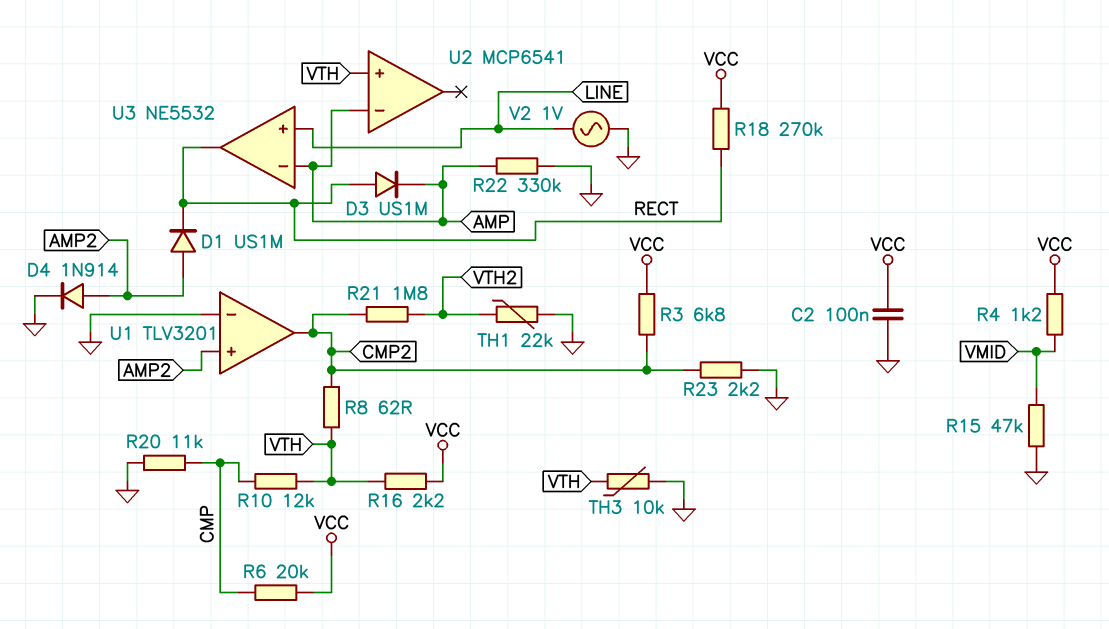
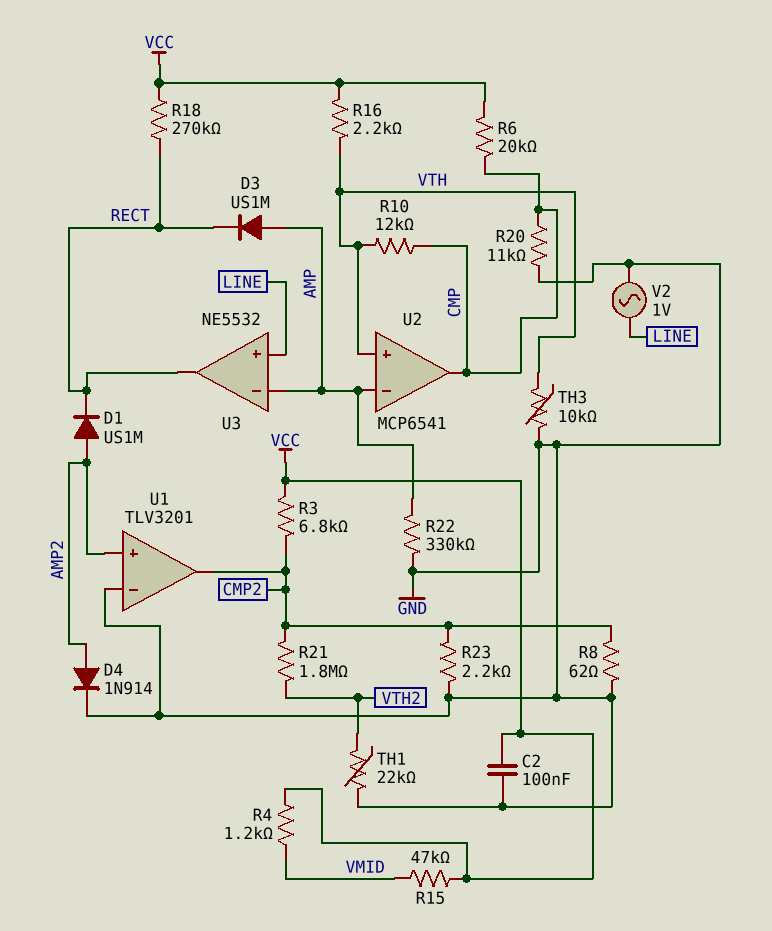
D3: diode US1M (A RECT, K AMP) -> diode US1M (A AMP, K RECT)
R8: 62 (CMP2, VTH) -> 62 (CMP2, GND)
R15: 47k (GND, VMID) -> 47k (VCC, VMID)
U2 pin out: none -> CMP

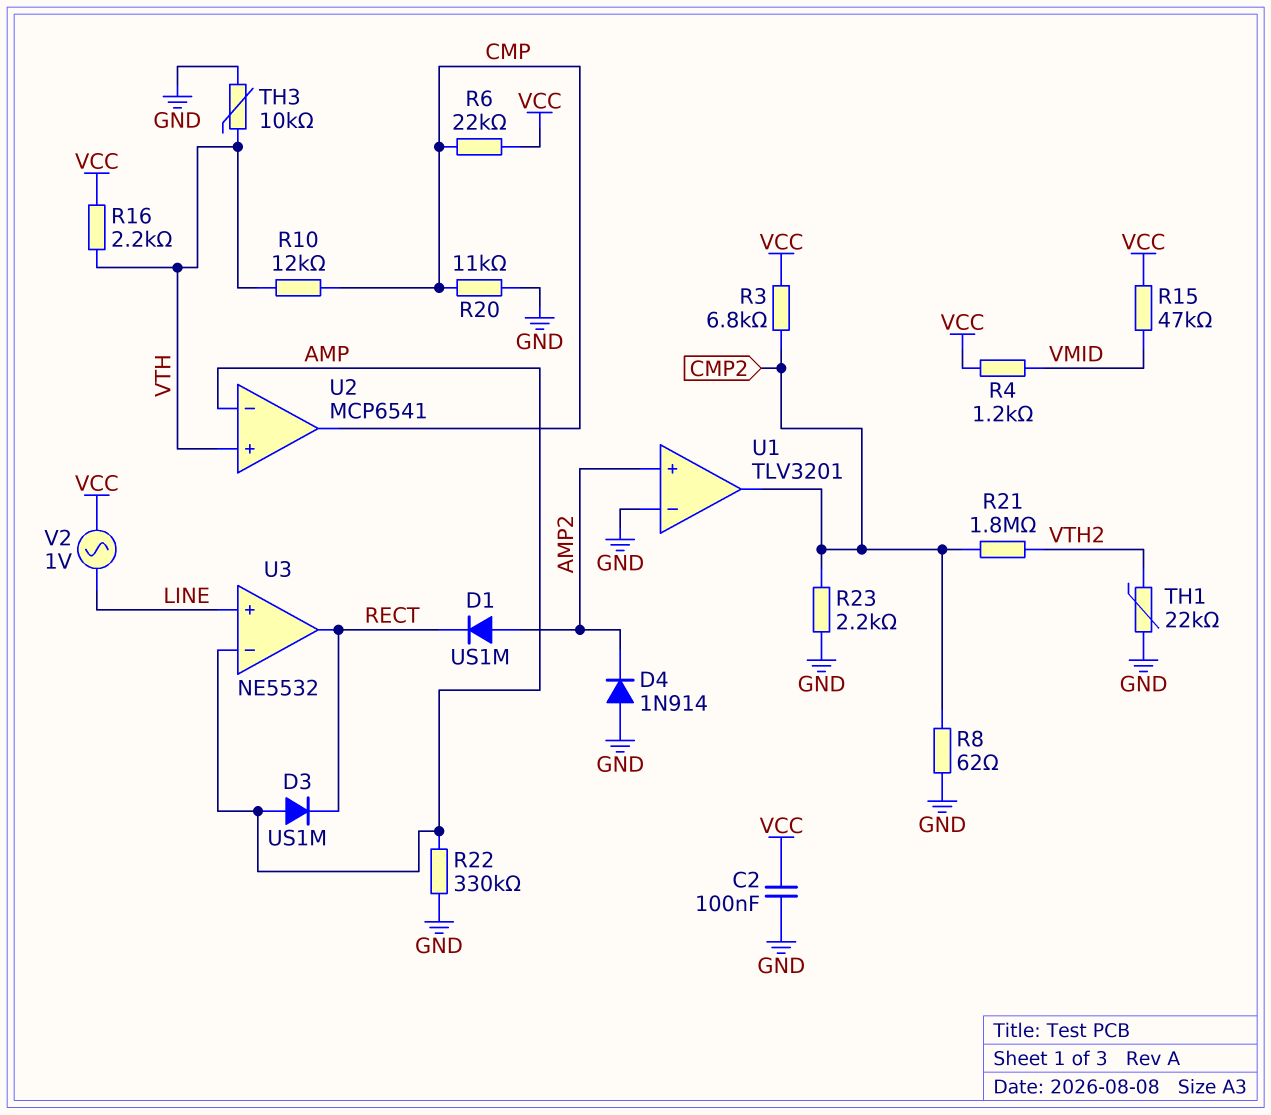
D4: diode 1N914 (A AMP2, K GND) -> diode 1N914 (A GND, K AMP2)
R6: 20k (CMP, VCC) -> 22k (CMP, VCC)
R18: 270k (RECT, VCC) -> none
V2: AC 1V (GND, LINE) -> AC 1V (LINE, VCC)

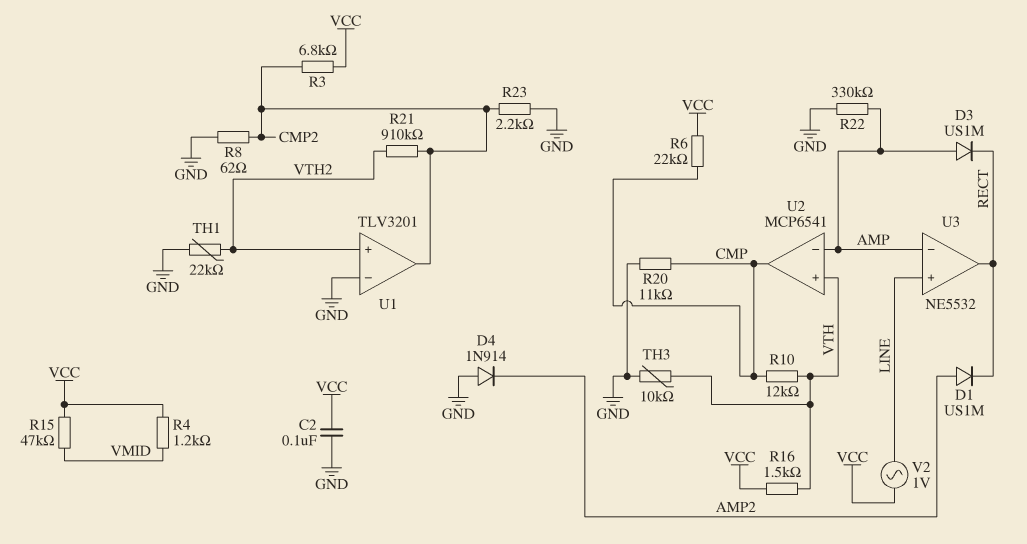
R16: 2.2k (VCC, VTH) -> 1.5k (VCC, VTH)
R21: 1.8M (CMP2, VTH2) -> 910k (CMP2, VTH2)
U1 pin in+: AMP2 -> VTH2

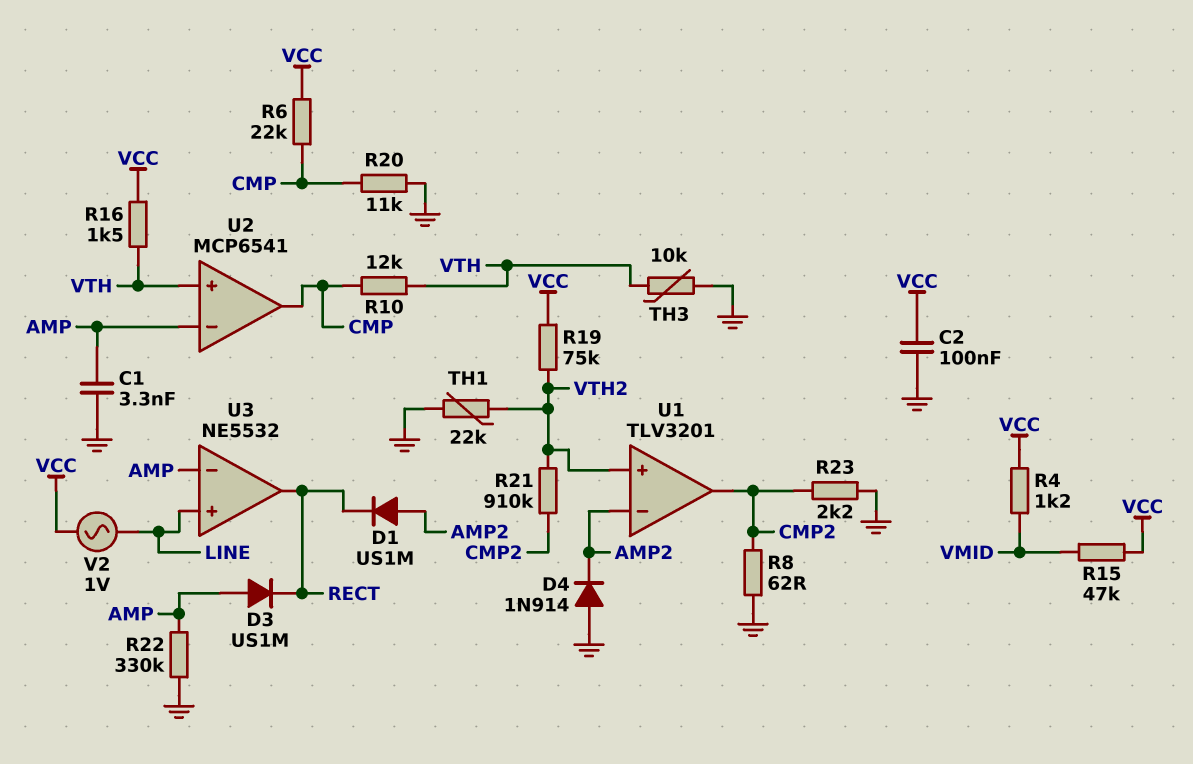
C1: none -> 3.3nF (AMP, GND)
R3: 6.8k (CMP2, VCC) -> none
R19: none -> 75k (VCC, VTH2)
U1 pin in-: GND -> AMP2

